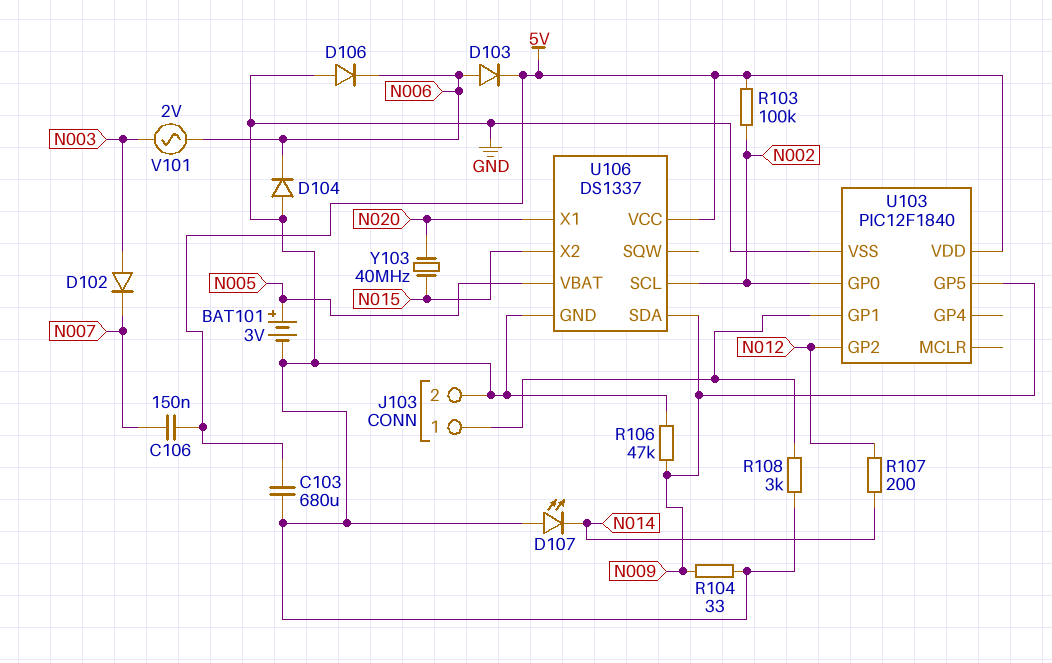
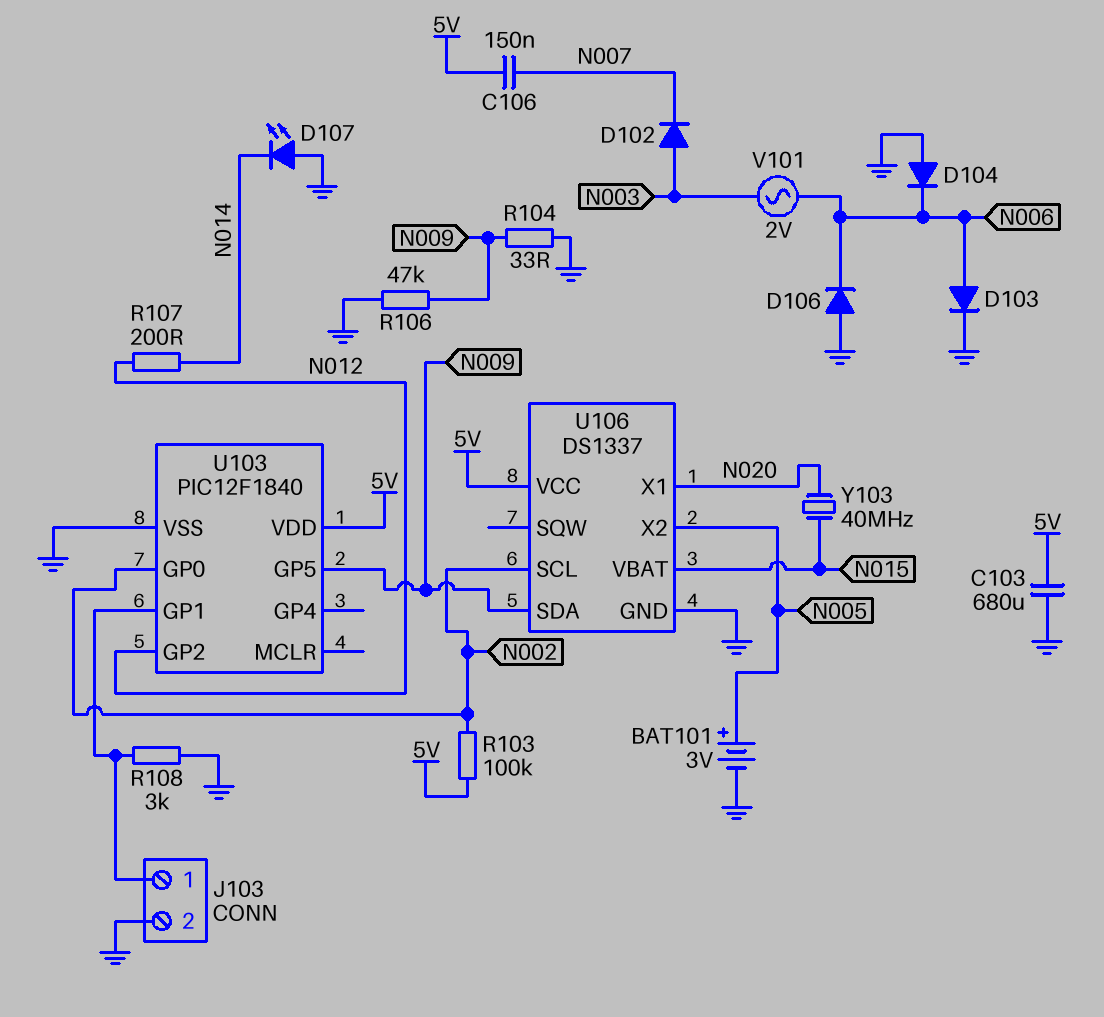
D103: diode (A N006, K 5V) -> diode (A N006, K GND)
U106 pin VBAT: N005 -> N015
U106 pin X2: N015 -> N005

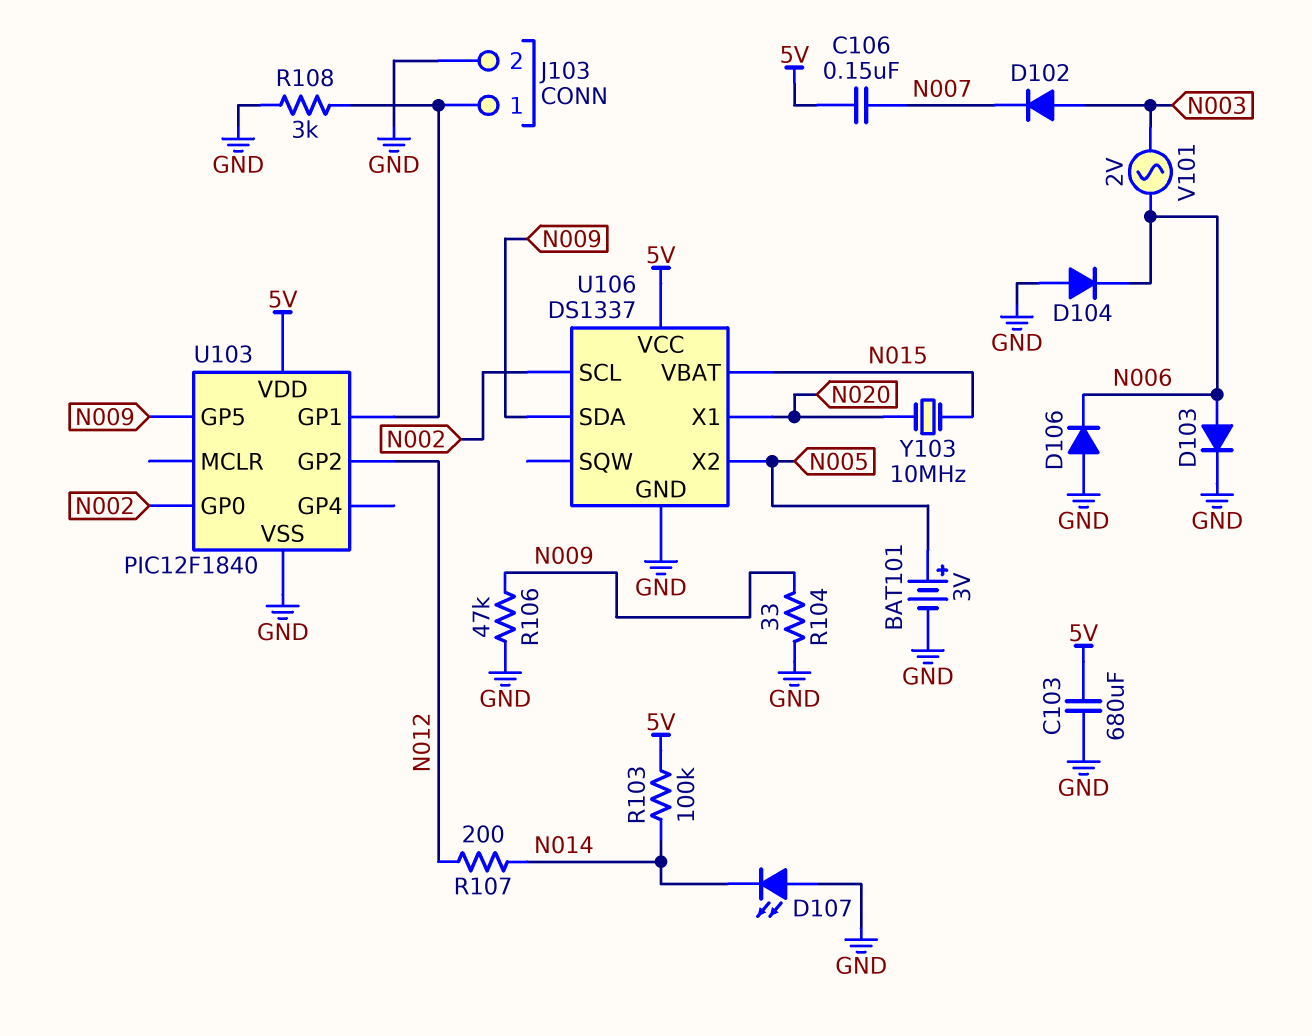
R103: 100k (5V, N002) -> 100k (5V, N014)
Y103: 40MHz (N015, N020) -> 10MHz (N015, N020)

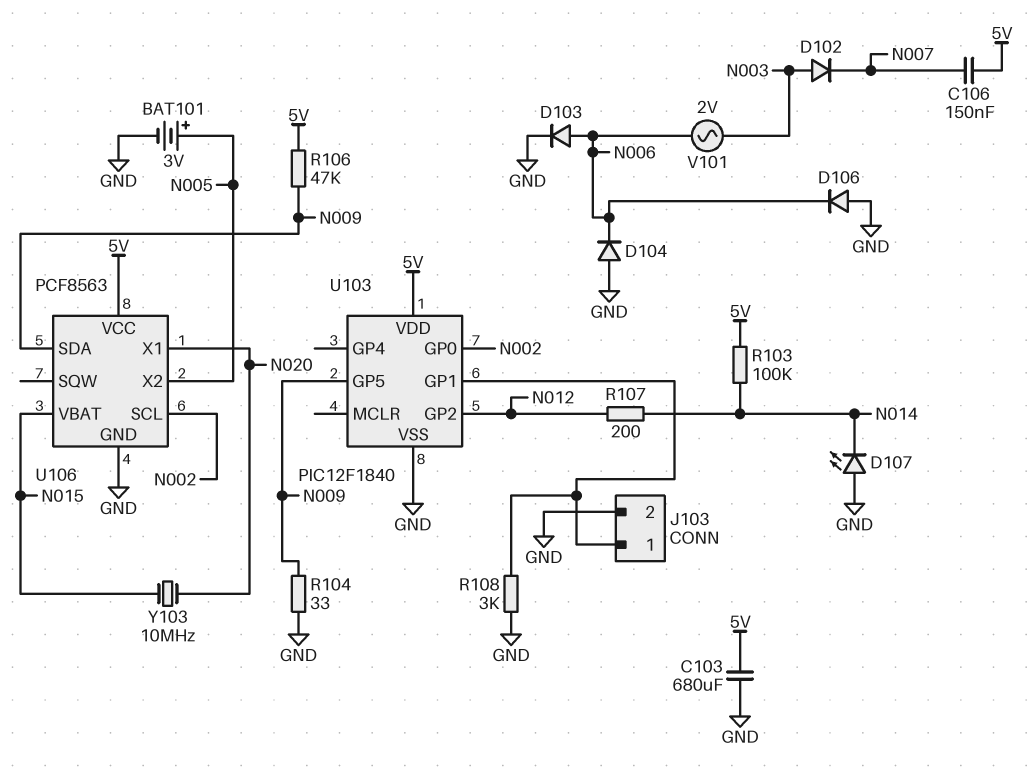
R106: 47k (GND, N009) -> 47k (5V, N009)
U106: DS1337 -> PCF8563

